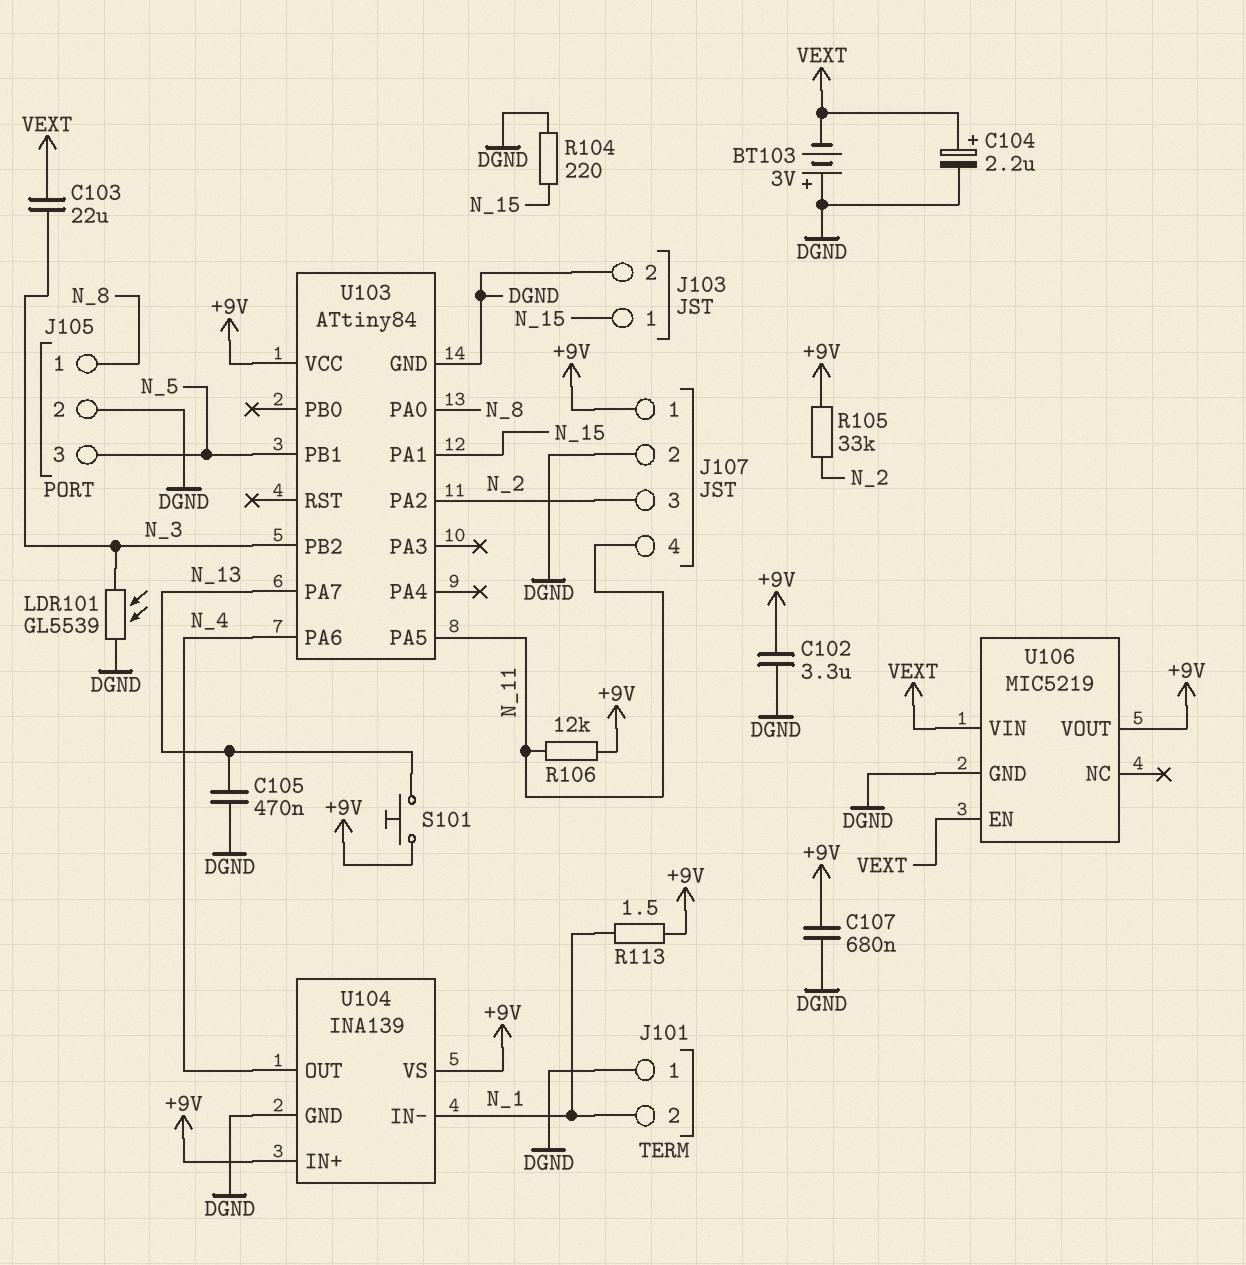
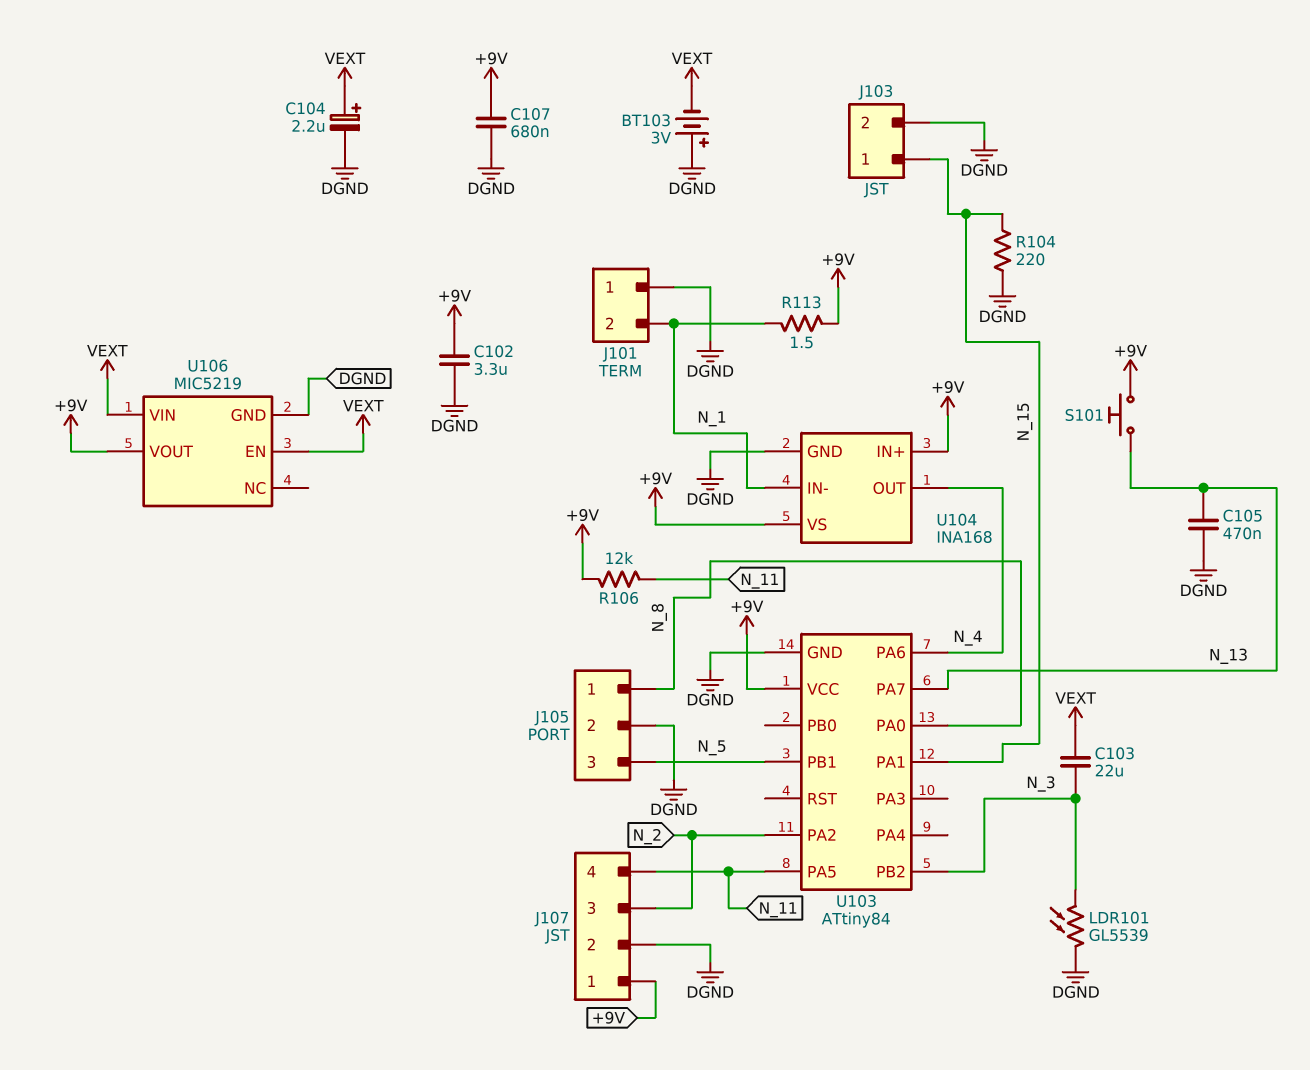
R105: 33k (+9V, N_2) -> none
U104: INA139 -> INA168

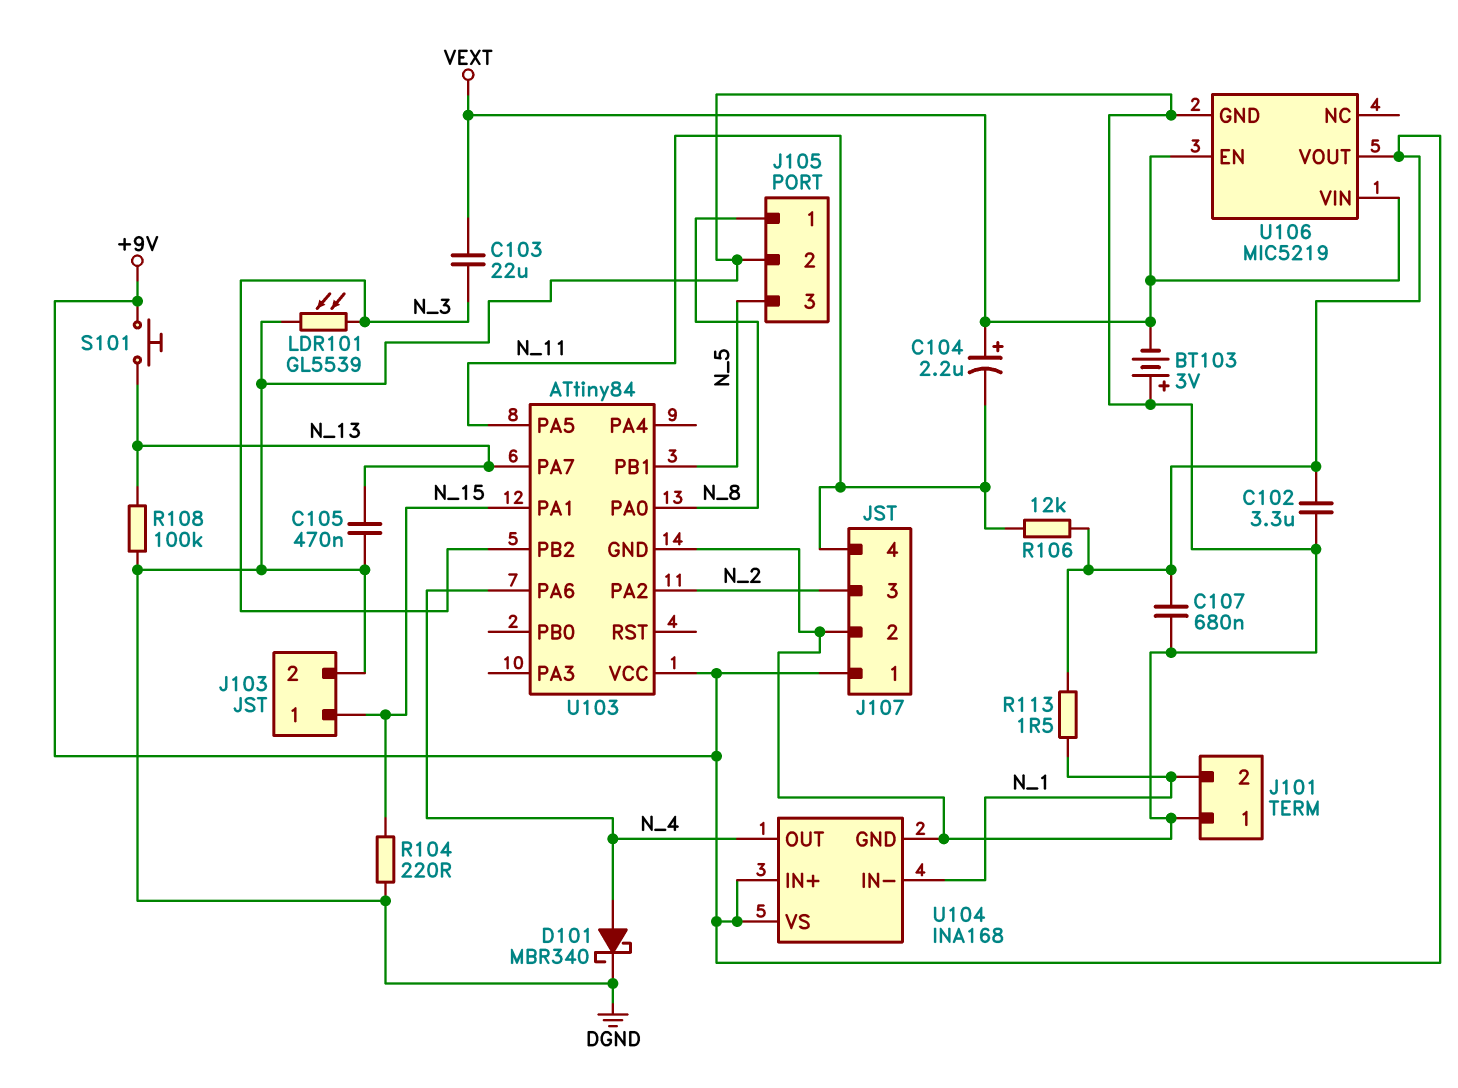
C104: 2.2uF (plus VEXT, minus DGND) -> 2.2uF (plus VEXT, minus N_11)
D101: none -> schottky MBR340 (A N_4, K DGND)
R108: none -> 100k (DGND, N_13)

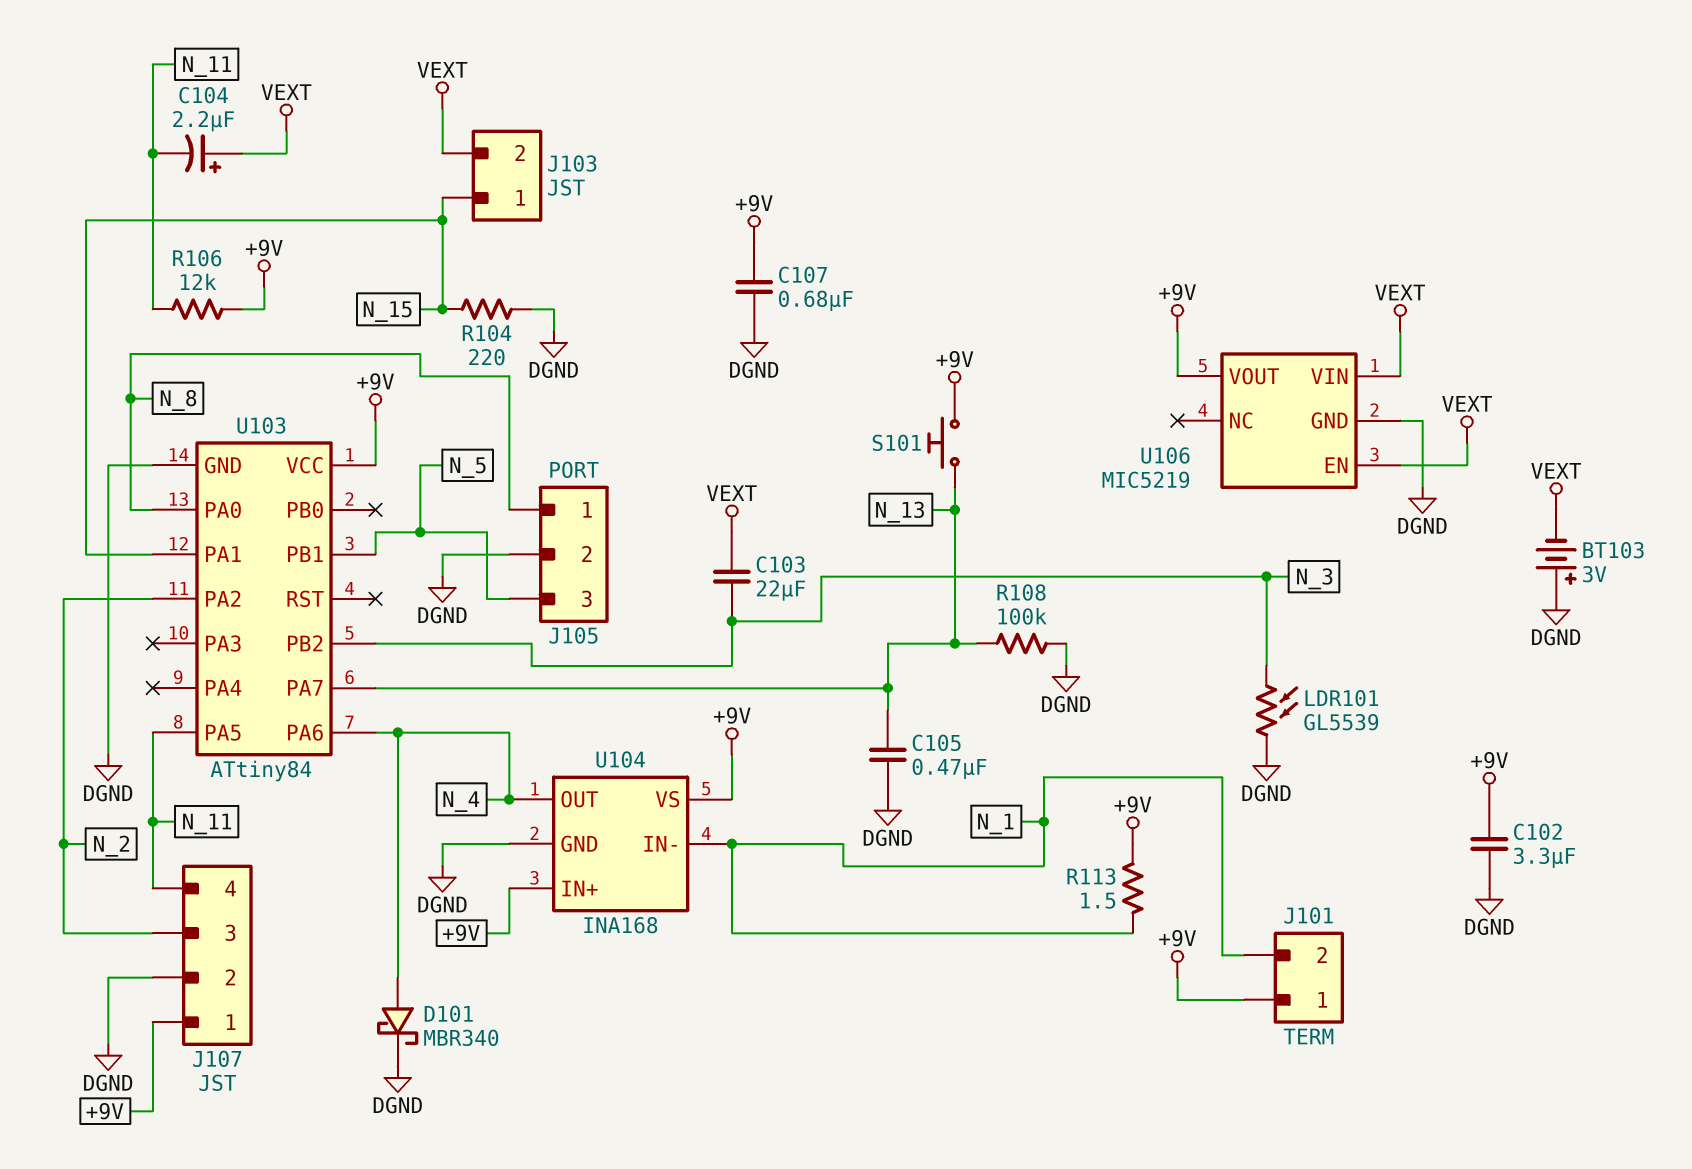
J101 pin 1: DGND -> +9V
J103 pin 2: DGND -> VEXT

